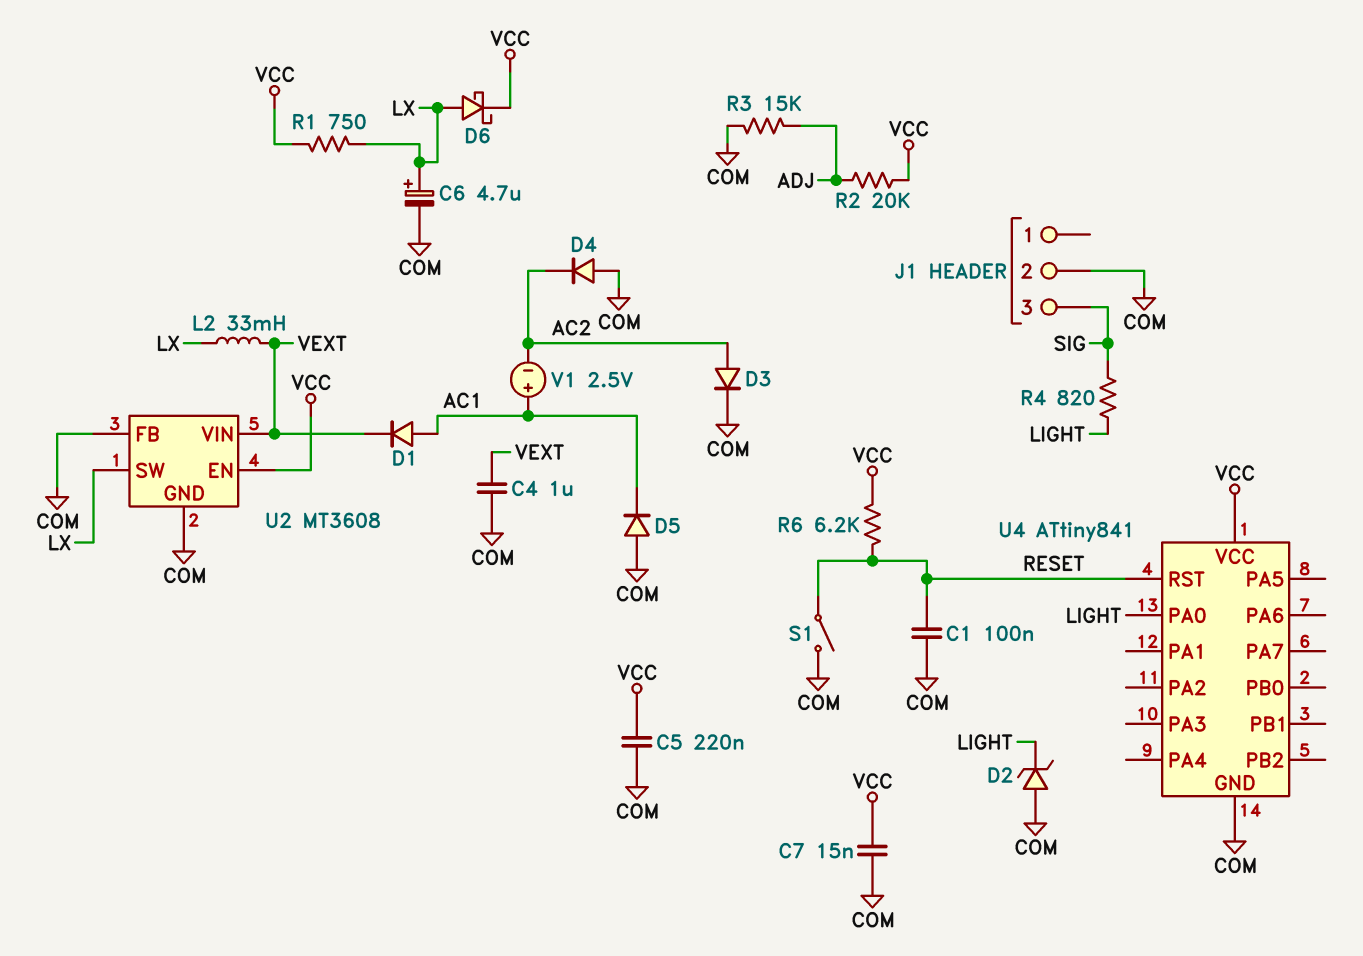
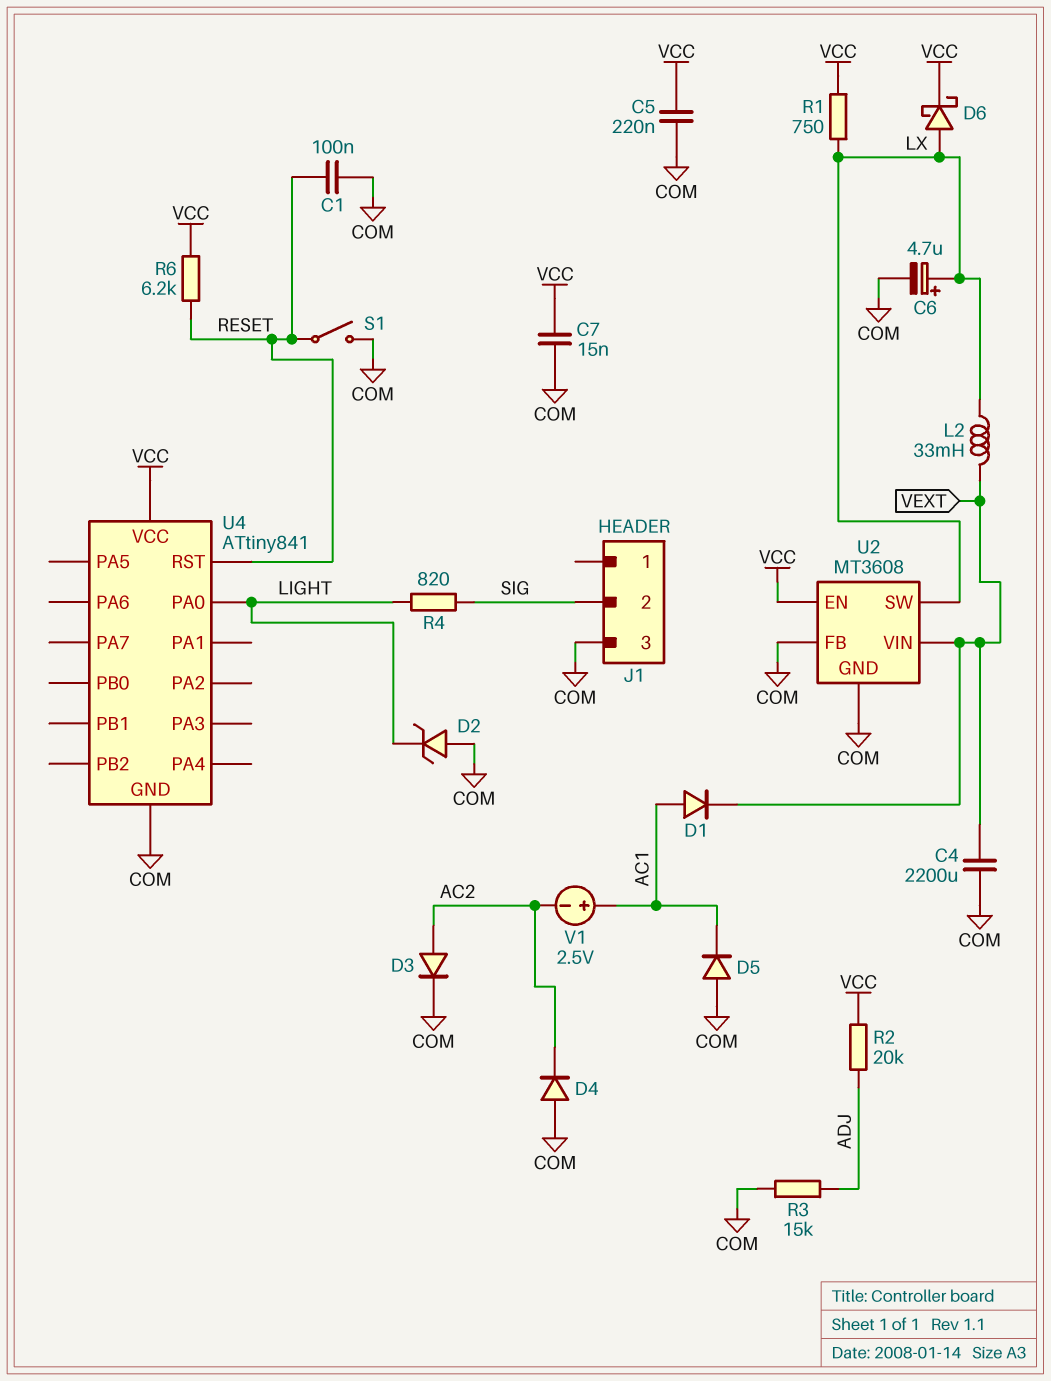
C4: 1uF (COM, VEXT) -> 2200uF (COM, VEXT)
J1 pin 2: COM -> SIG
J1 pin 3: SIG -> COM

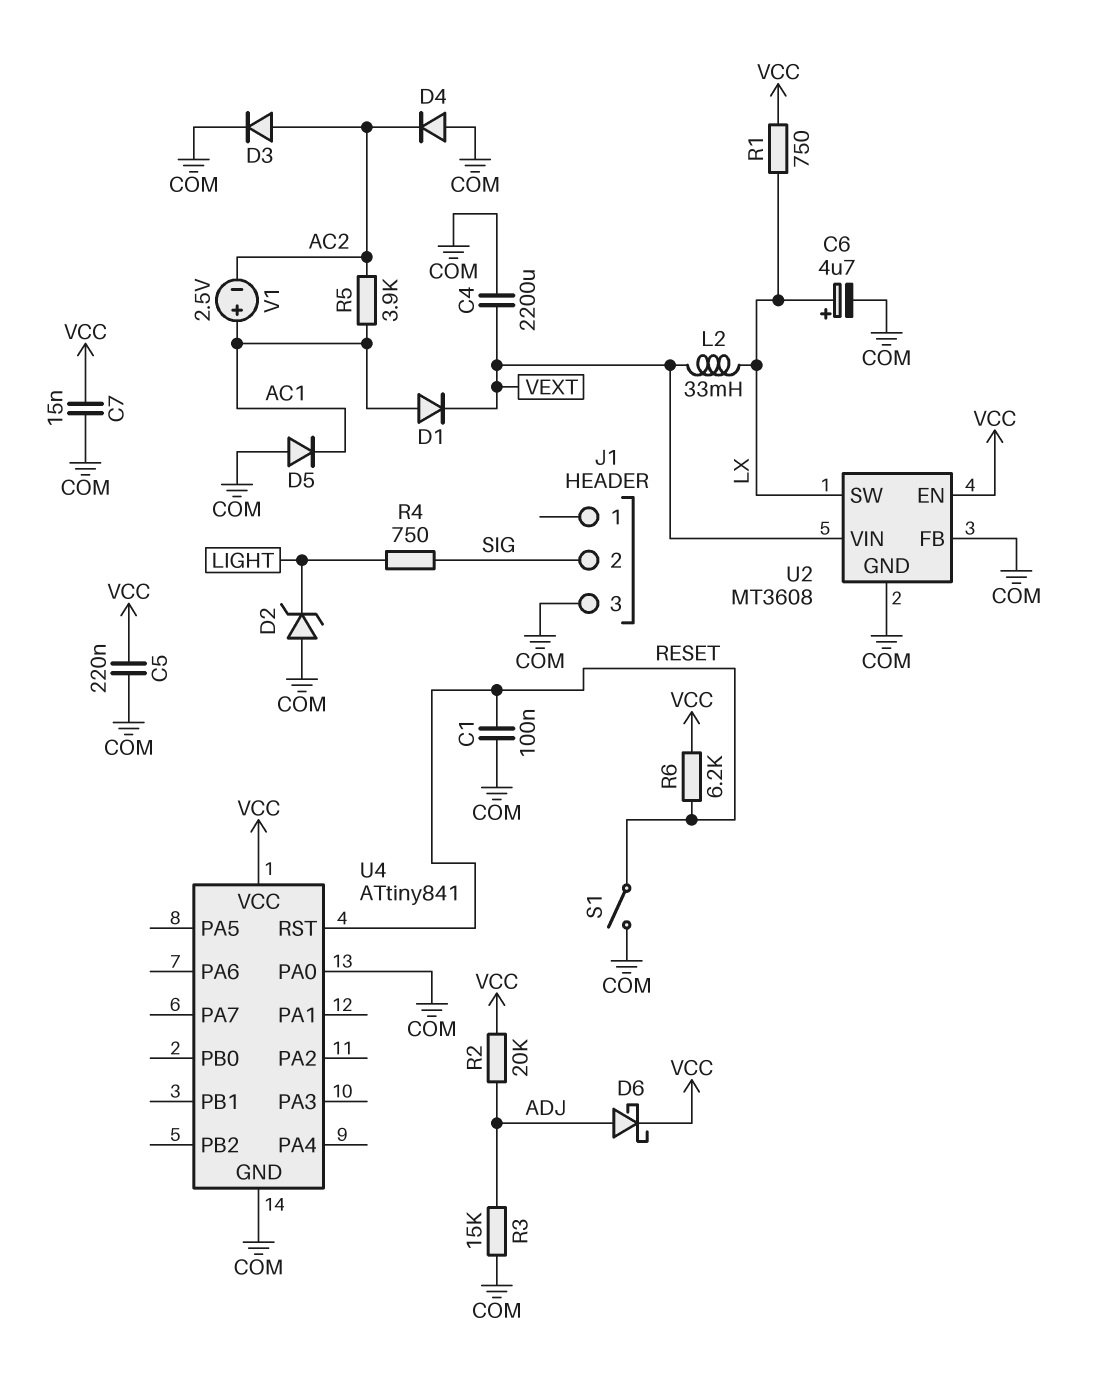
D6: schottky (A LX, K VCC) -> schottky (A ADJ, K VCC)
R4: 820 (LIGHT, SIG) -> 750 (LIGHT, SIG)
R5: none -> 3.9k (AC1, AC2)
U4 pin PA0: LIGHT -> COM

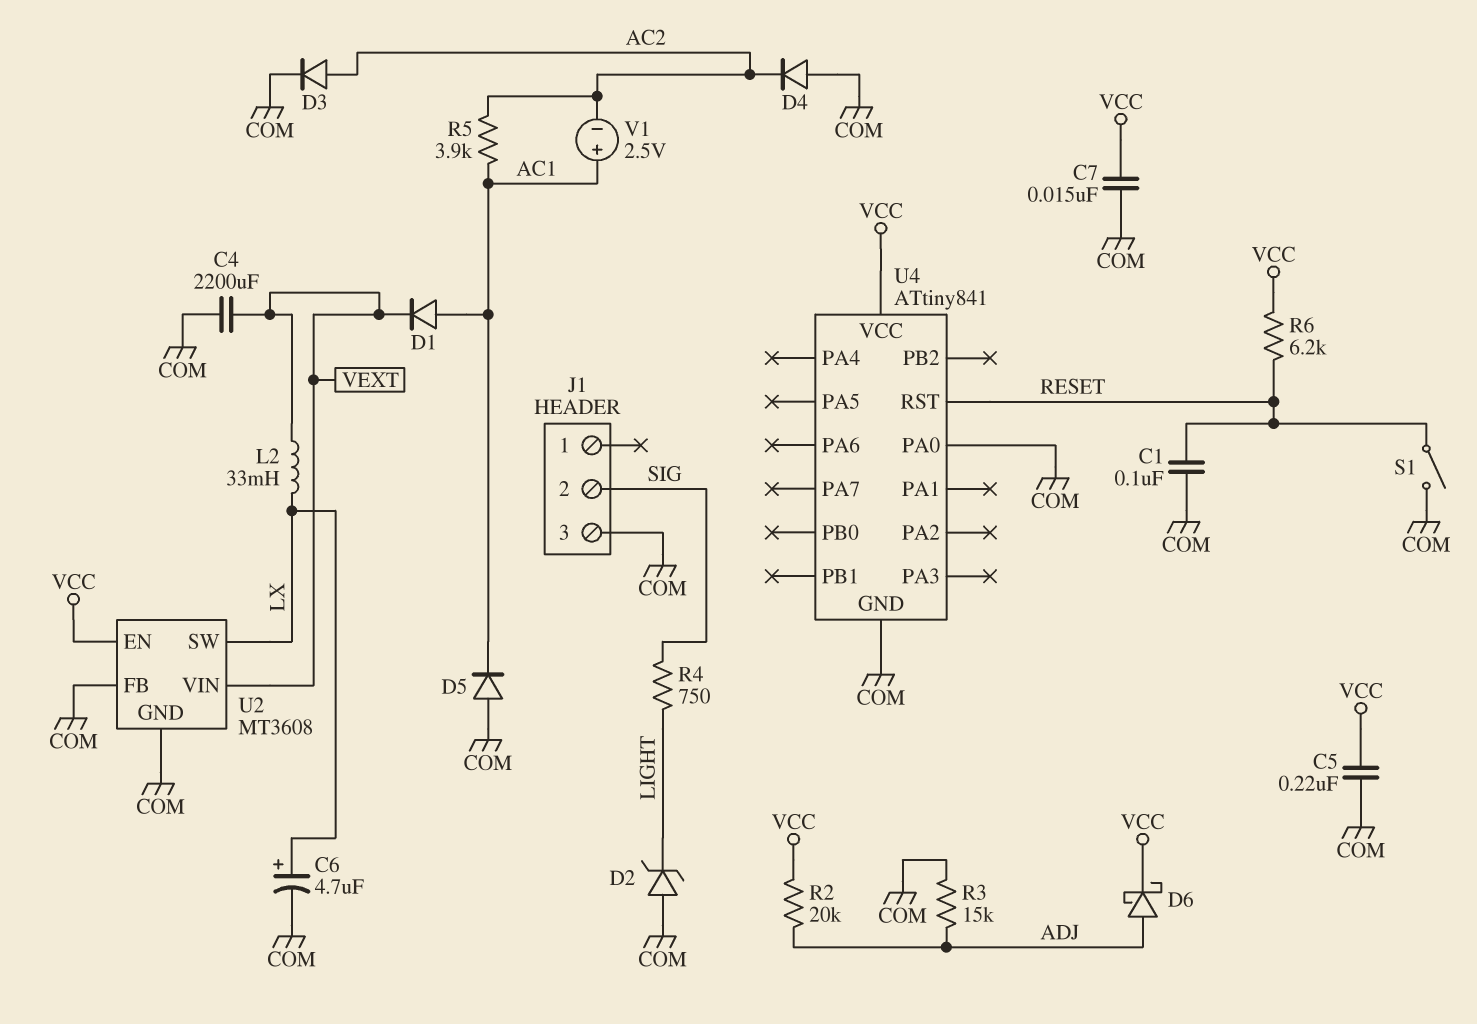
R1: 750 (LX, VCC) -> none

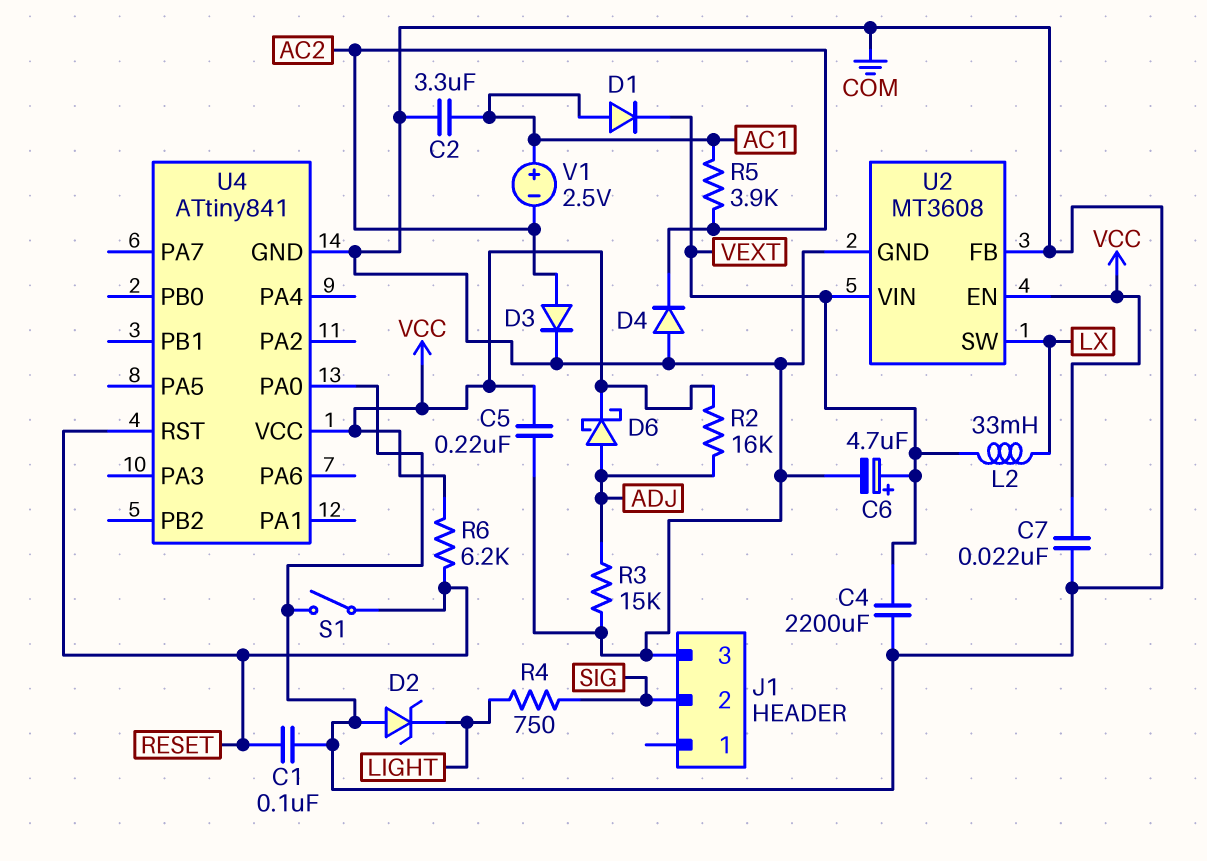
C2: none -> 3.3uF (AC1, COM)
C6: 4.7uF (plus LX, minus COM) -> 4.7uF (plus VEXT, minus COM)
C7: 15nF (COM, VCC) -> 22nF (COM, VCC)
D5: diode (A COM, K AC1) -> none
R2: 20k (ADJ, VCC) -> 16k (ADJ, VCC)

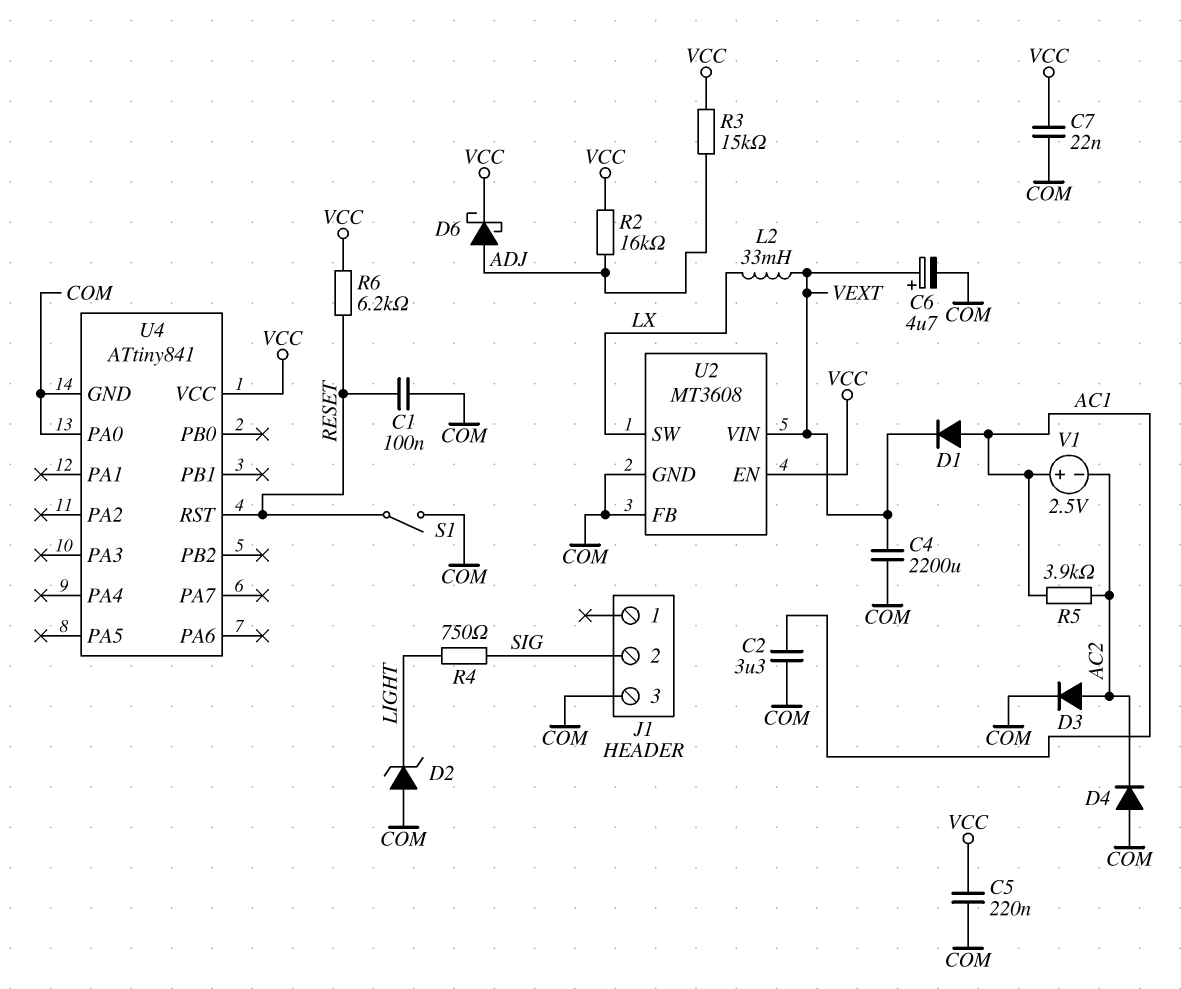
R3: 15k (ADJ, COM) -> 15k (ADJ, VCC)

